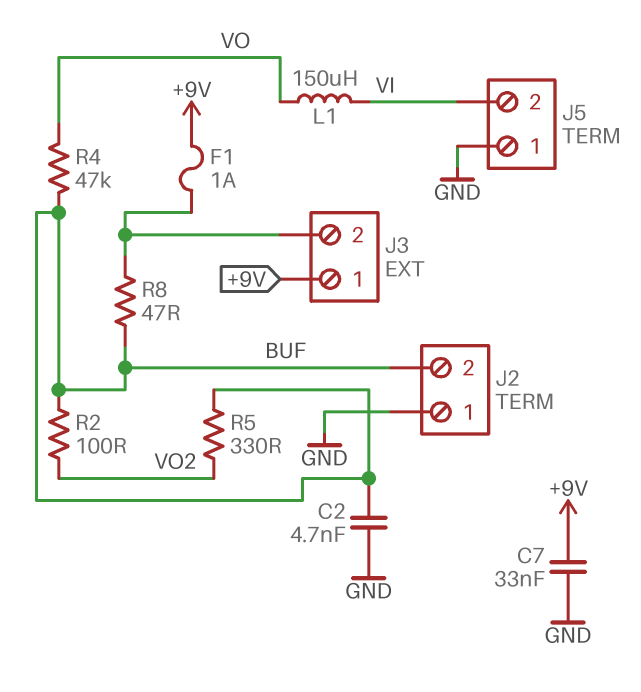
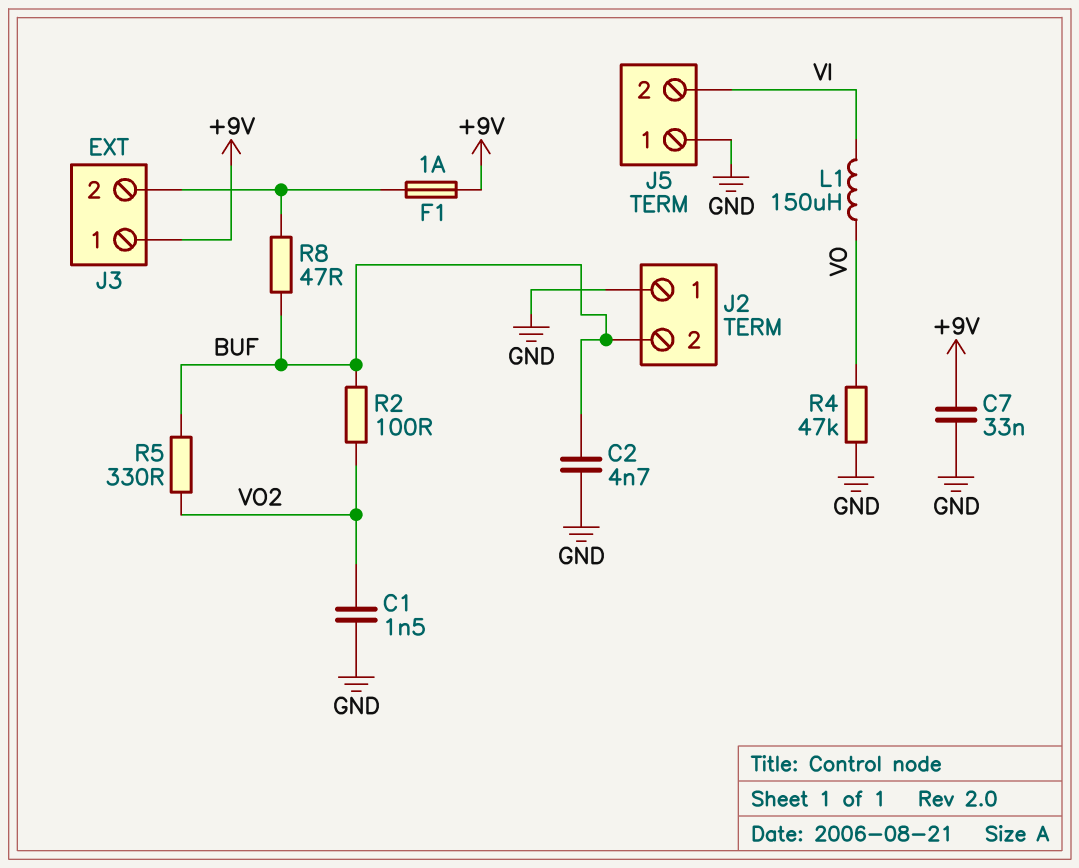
C1: none -> 1.5nF (GND, VO2)
R4: 47k (BUF, VO) -> 47k (GND, VO)

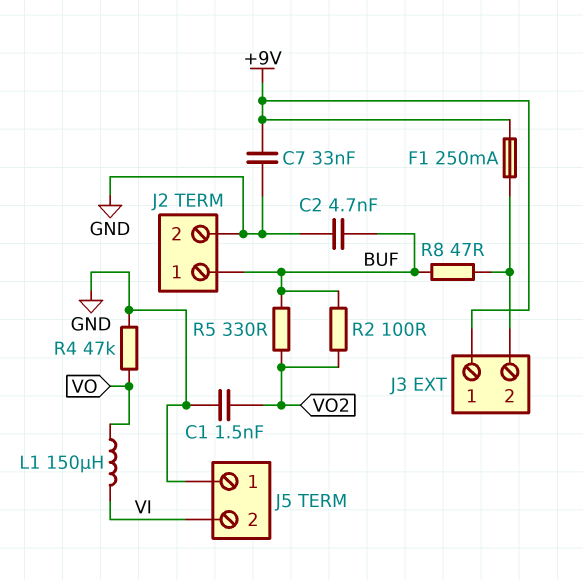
F1: 1A (+9V, J3/2) -> 250mA (+9V, J3/2)
J2 pin 1: GND -> BUF
J2 pin 2: BUF -> GND

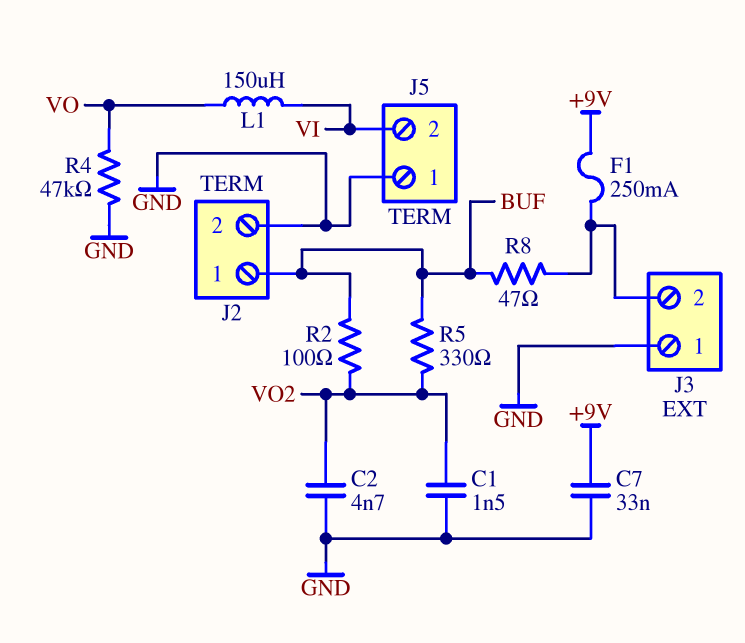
C2: 4.7nF (BUF, GND) -> 4.7nF (GND, VO2)
J3 pin 1: +9V -> GND

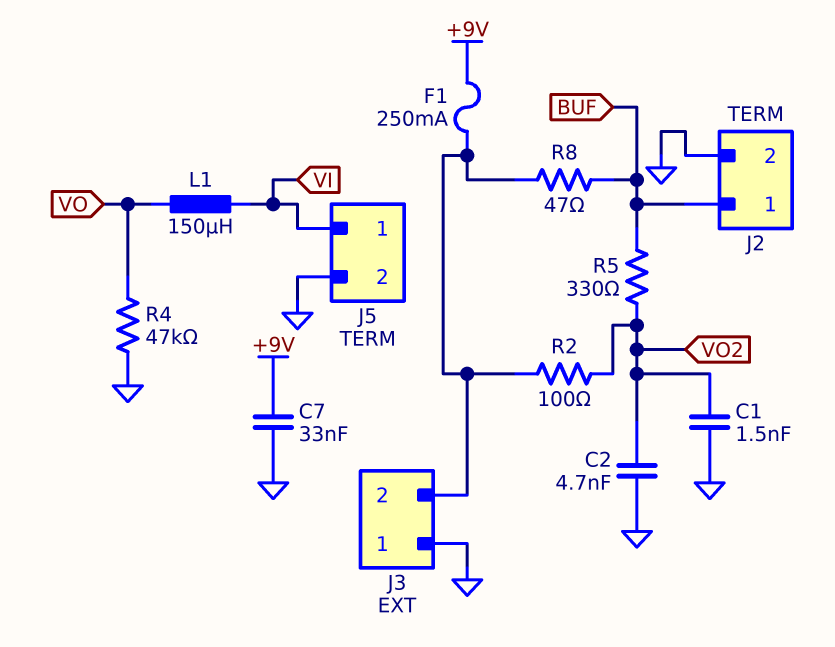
J5 pin 1: GND -> VI
J5 pin 2: VI -> GND
R2: 100 (BUF, VO2) -> 100 (J3/2, VO2)

